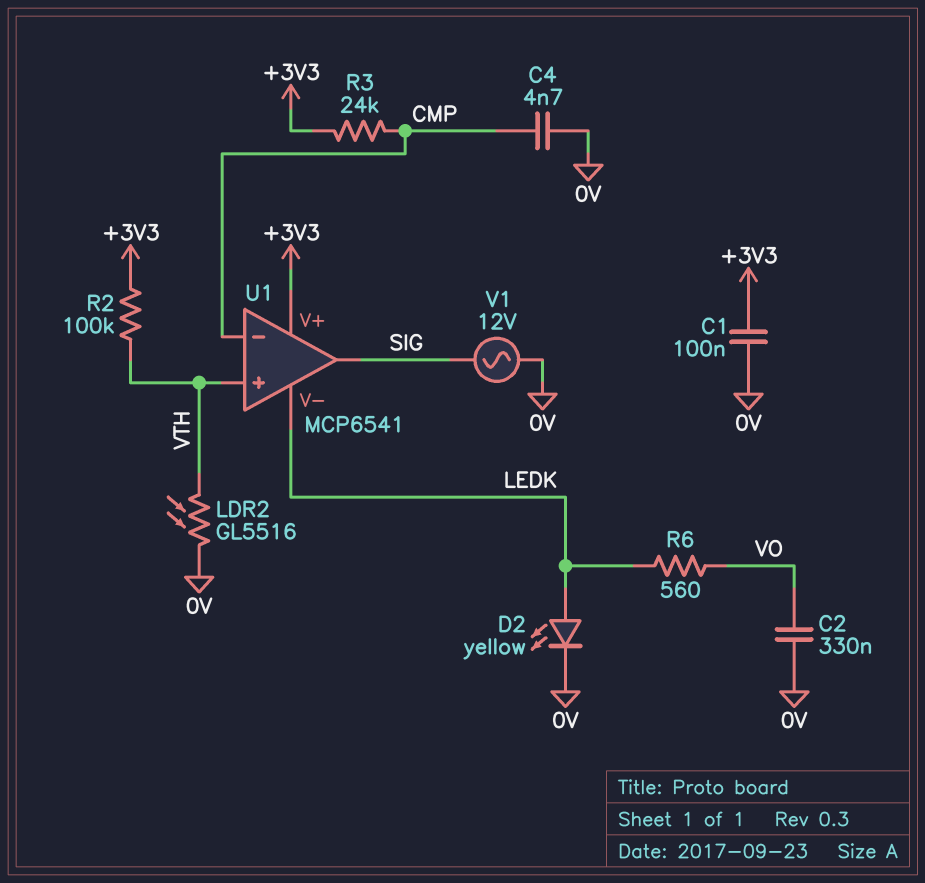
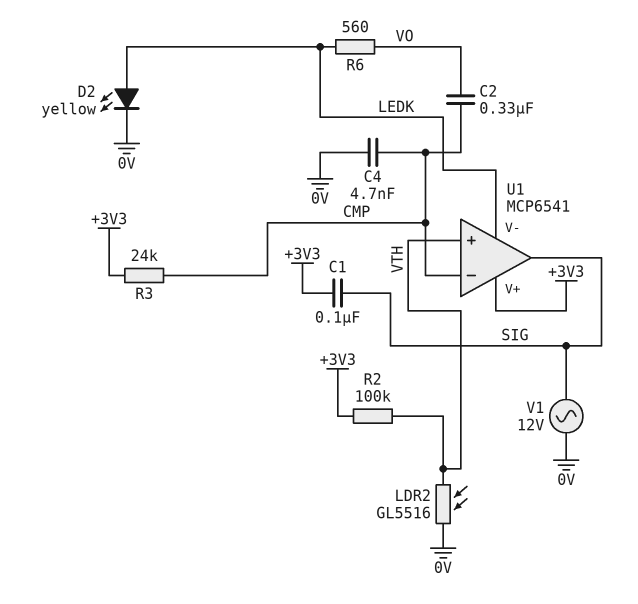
C1: 100nF (+3V3, 0V) -> 100nF (+3V3, SIG)
C2: 330nF (0V, VO) -> 330nF (CMP, VO)

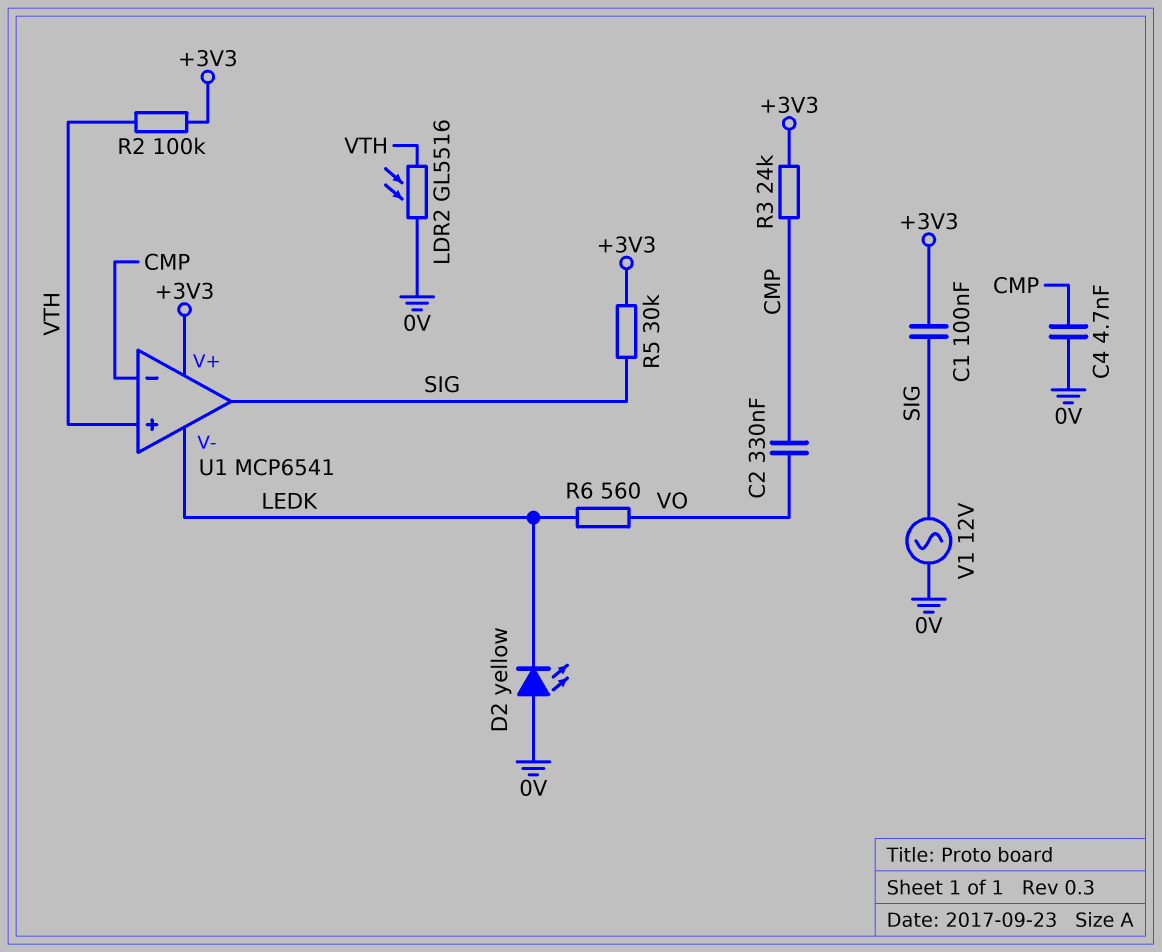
D2: LED yellow (A LEDK, K 0V) -> LED yellow (A 0V, K LEDK)
R5: none -> 30k (+3V3, SIG)

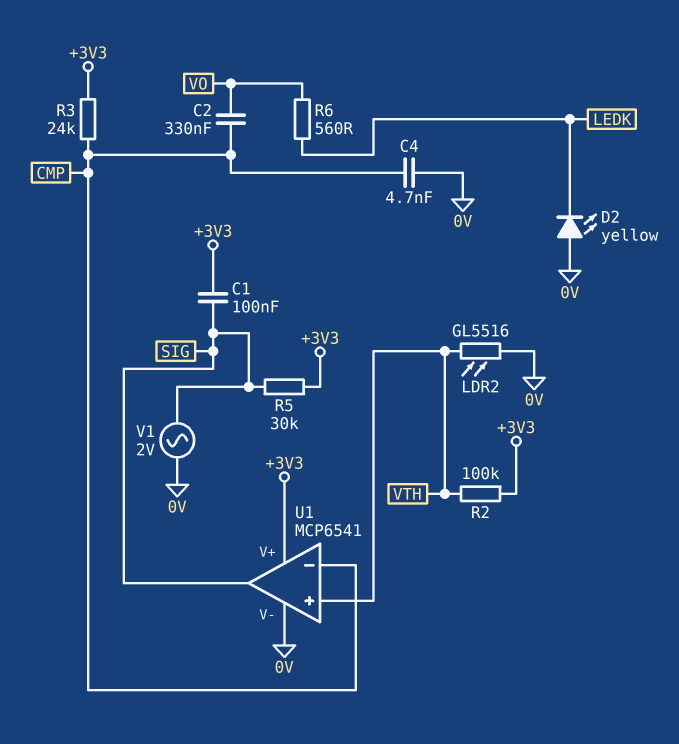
U1 pin V-: LEDK -> 0V
V1: AC 12V (0V, SIG) -> AC 2V (0V, SIG)

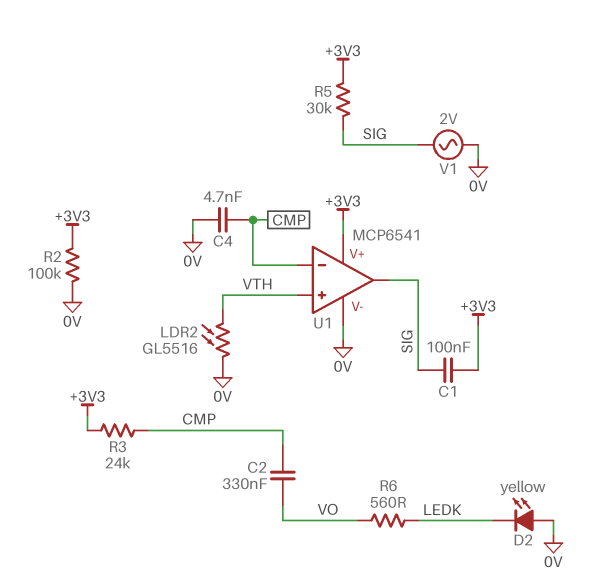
R2: 100k (+3V3, VTH) -> 100k (+3V3, 0V)

